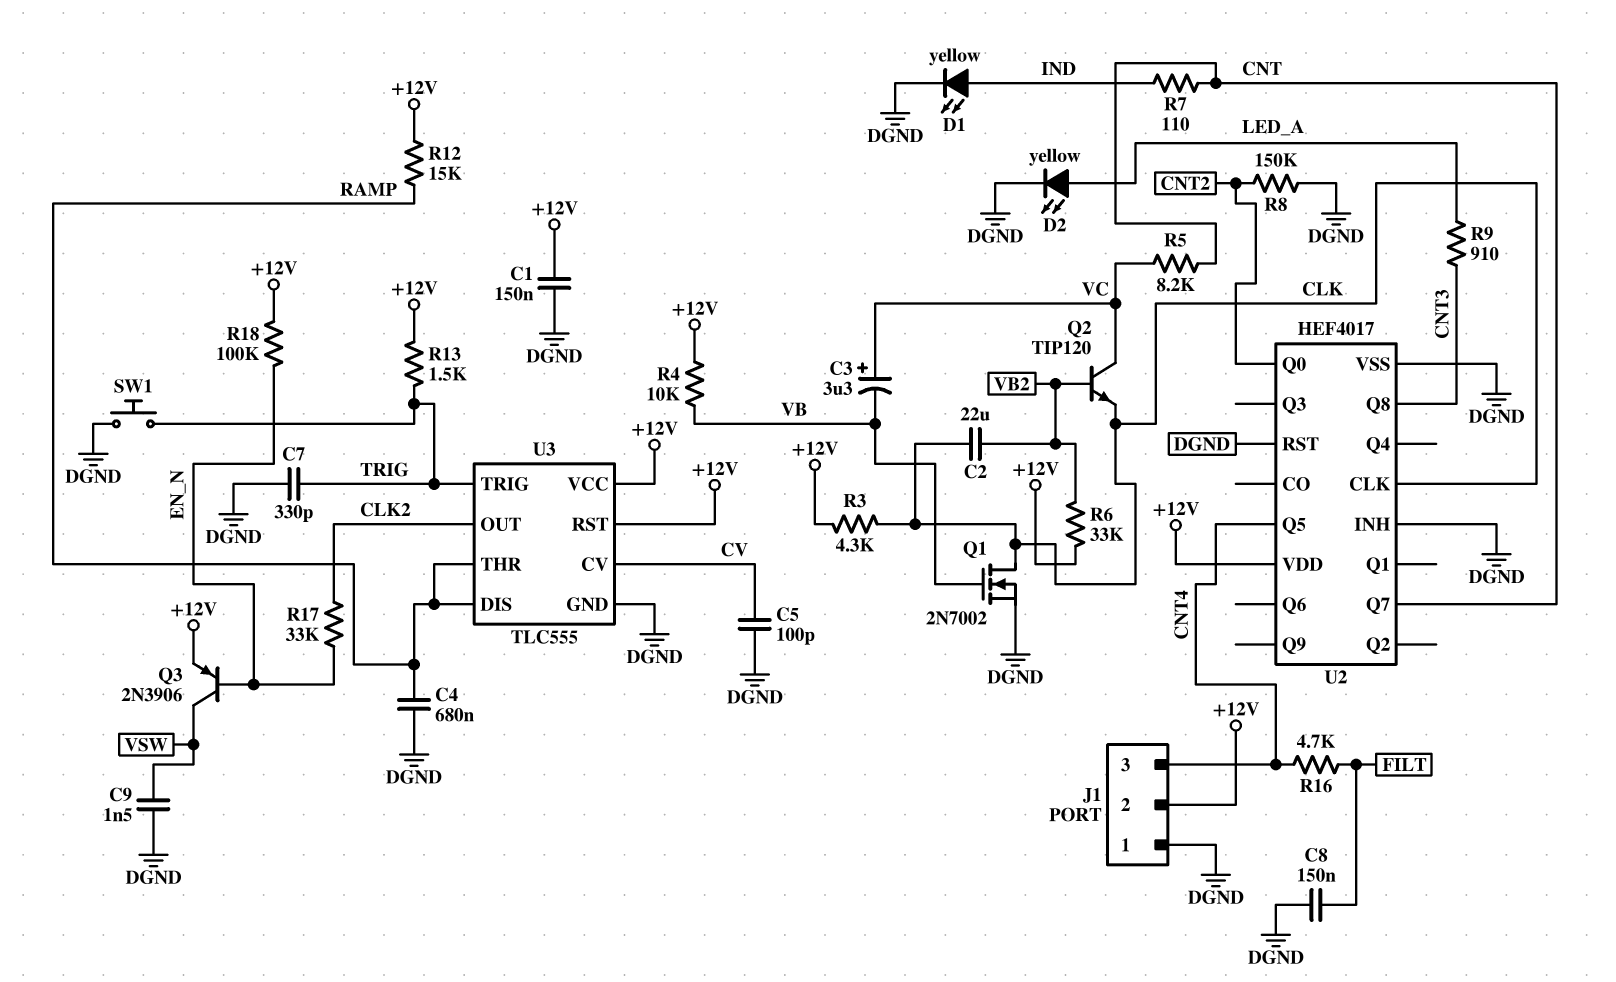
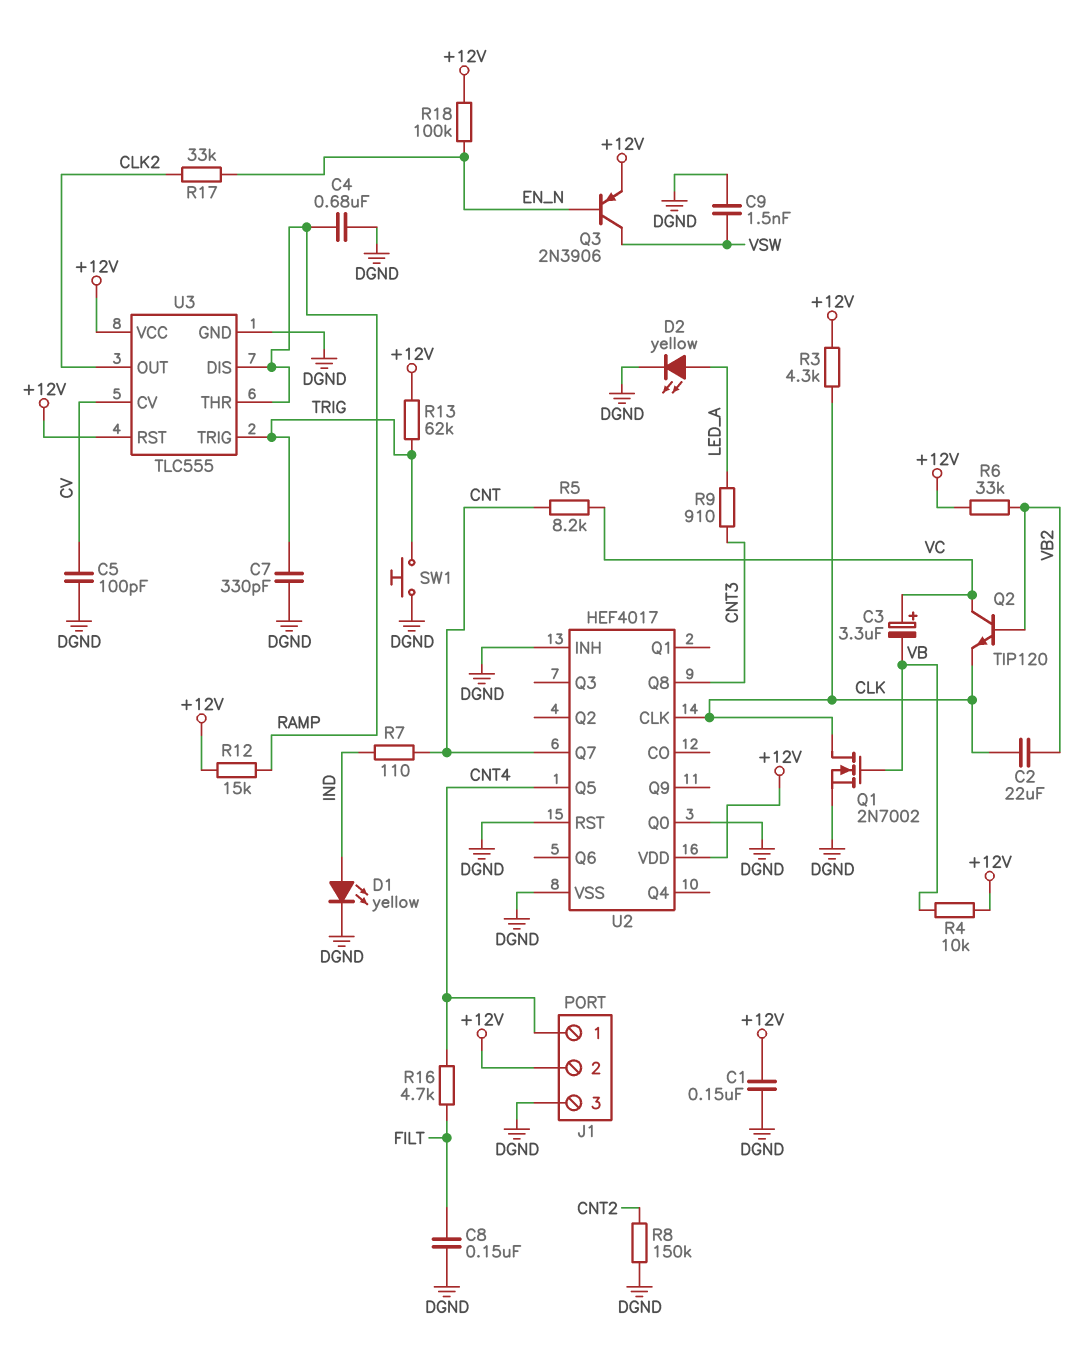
J1 pin 1: DGND -> CNT4
J1 pin 3: CNT4 -> DGND
R13: 1.5k (+12V, TRIG) -> 62k (+12V, TRIG)
U2 pin Q0: CNT2 -> DGND

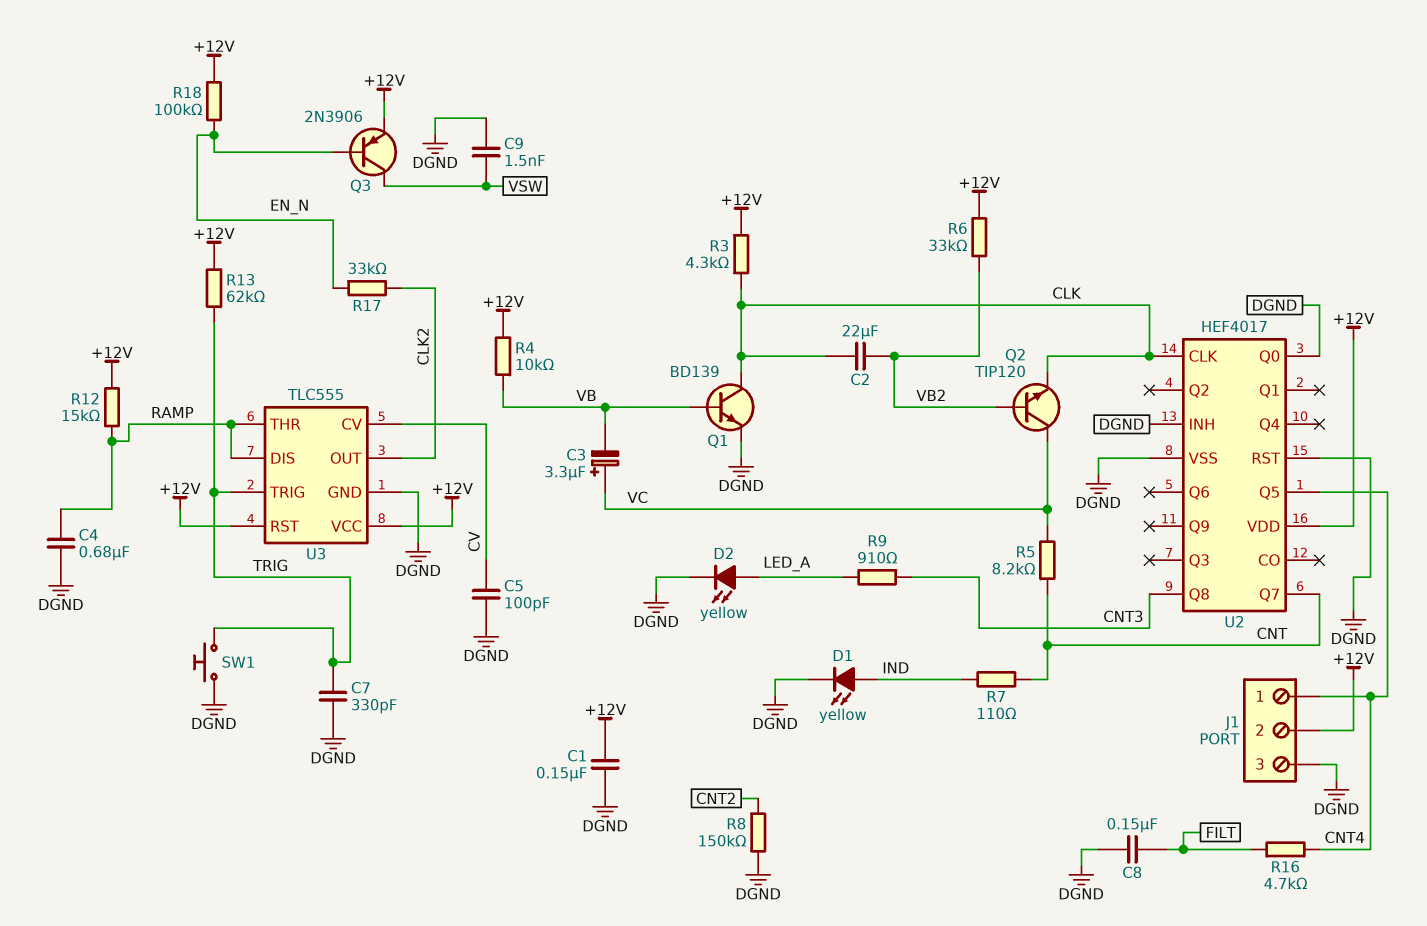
Q1: NMOS 2N7002 (G VB, D CLK, S DGND) -> NPN BD139 (B VB, C CLK, E DGND)

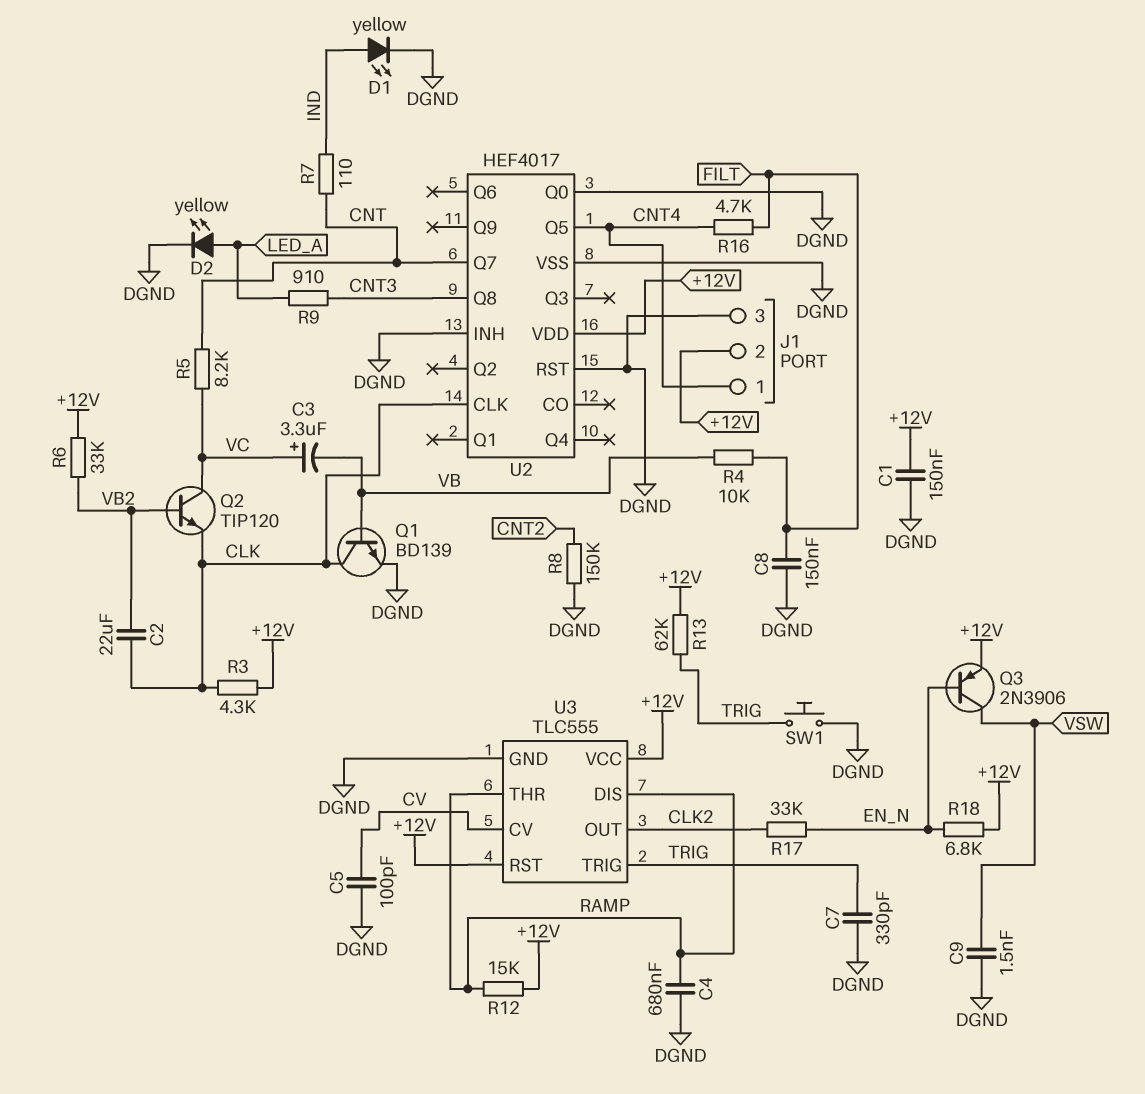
R4: 10k (+12V, VB) -> 10k (FILT, VB)
R18: 100k (+12V, EN_N) -> 6.8k (+12V, EN_N)

